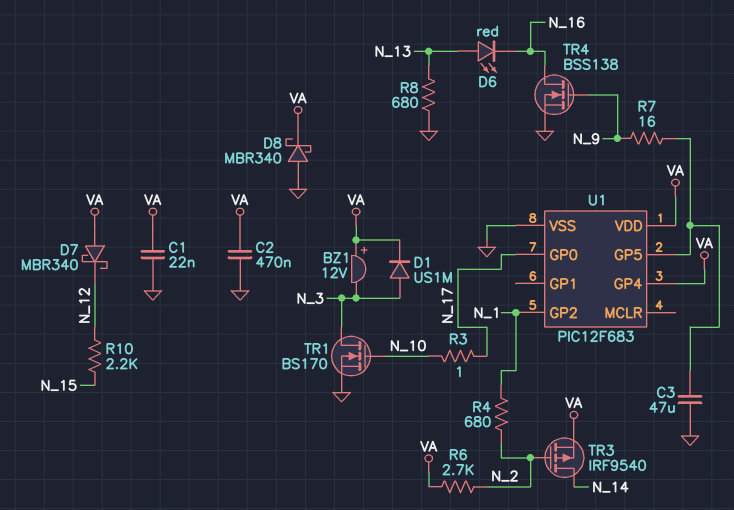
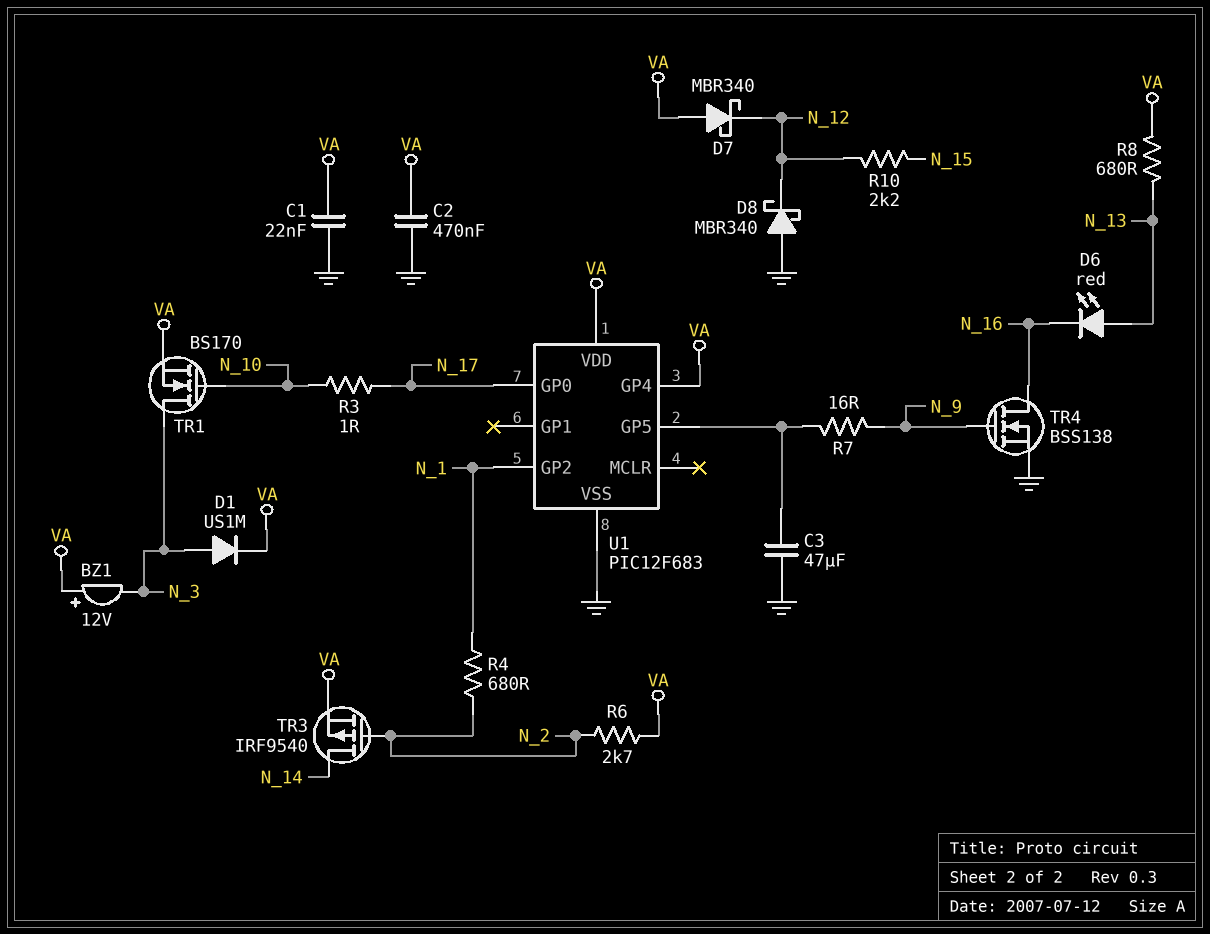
D8: schottky MBR340 (A GND, K VA) -> schottky MBR340 (A GND, K N_12)
R8: 680 (GND, N_13) -> 680 (N_13, VA)
TR1: NMOS BS170 (G N_10, D N_3, S GND) -> NMOS BS170 (G N_10, D N_3, S VA)

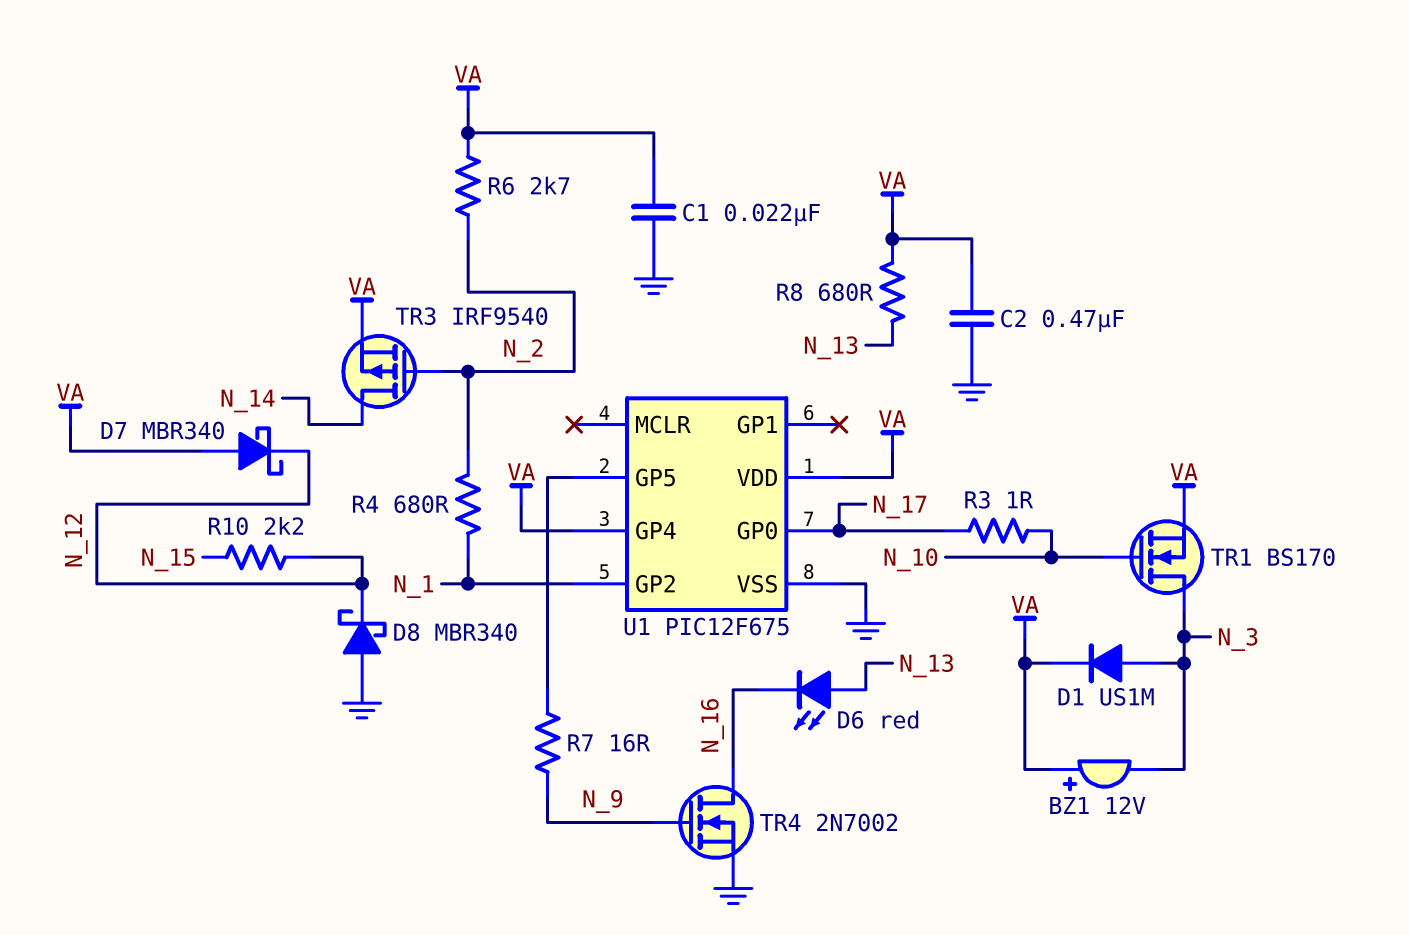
C3: 47uF (GND, U1/GP5) -> none
TR4: NMOS BSS138 (G N_9, D N_16, S GND) -> NMOS 2N7002 (G N_9, D N_16, S GND)
U1: PIC12F683 -> PIC12F675

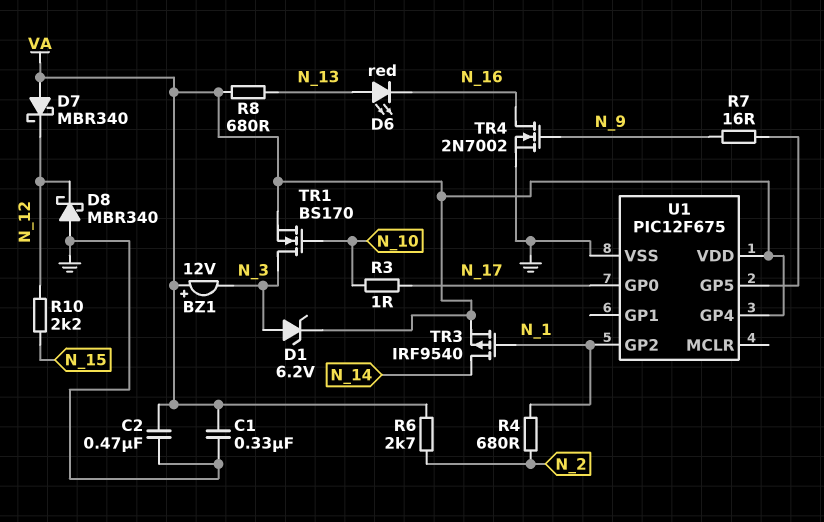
C1: 22nF (GND, VA) -> 330nF (GND, VA)
D1: diode US1M (A N_3, K VA) -> zener 6.2V (A N_3, K VA)
TR3: PMOS IRF9540 (G N_2, D N_14, S VA) -> PMOS IRF9540 (G N_1, D N_14, S VA)

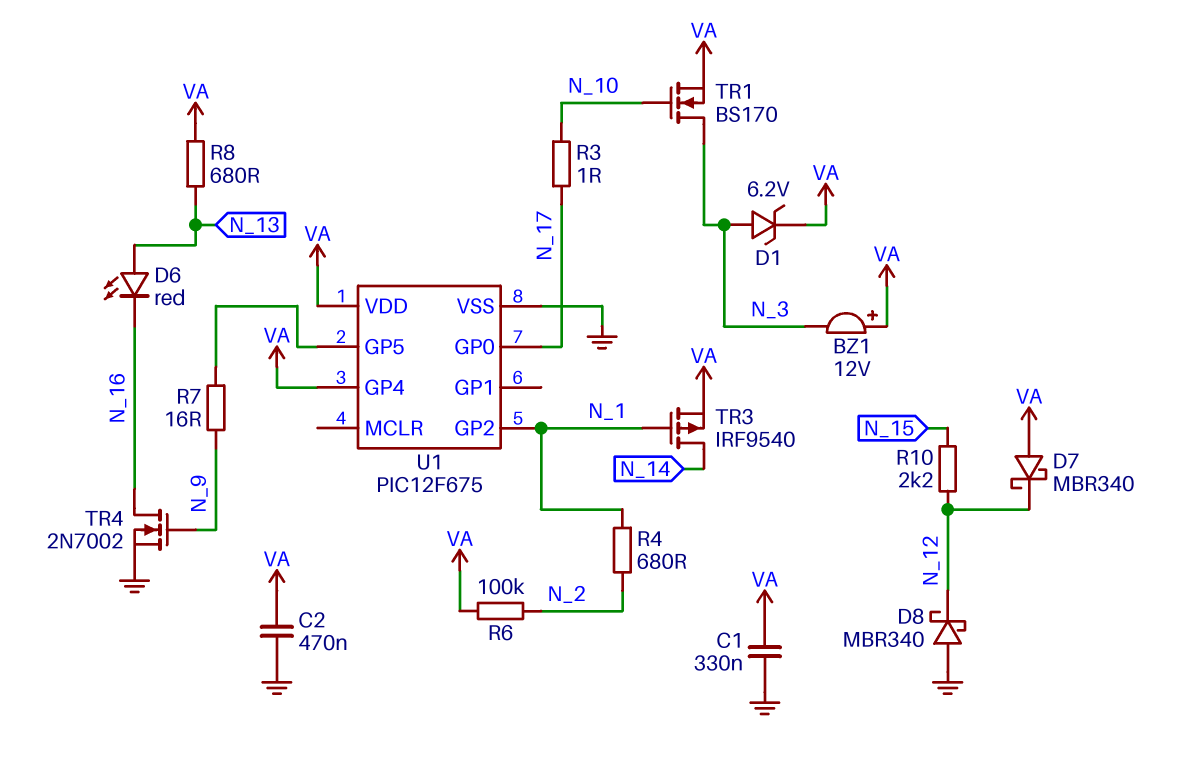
R6: 2.7k (N_2, VA) -> 100k (N_2, VA)

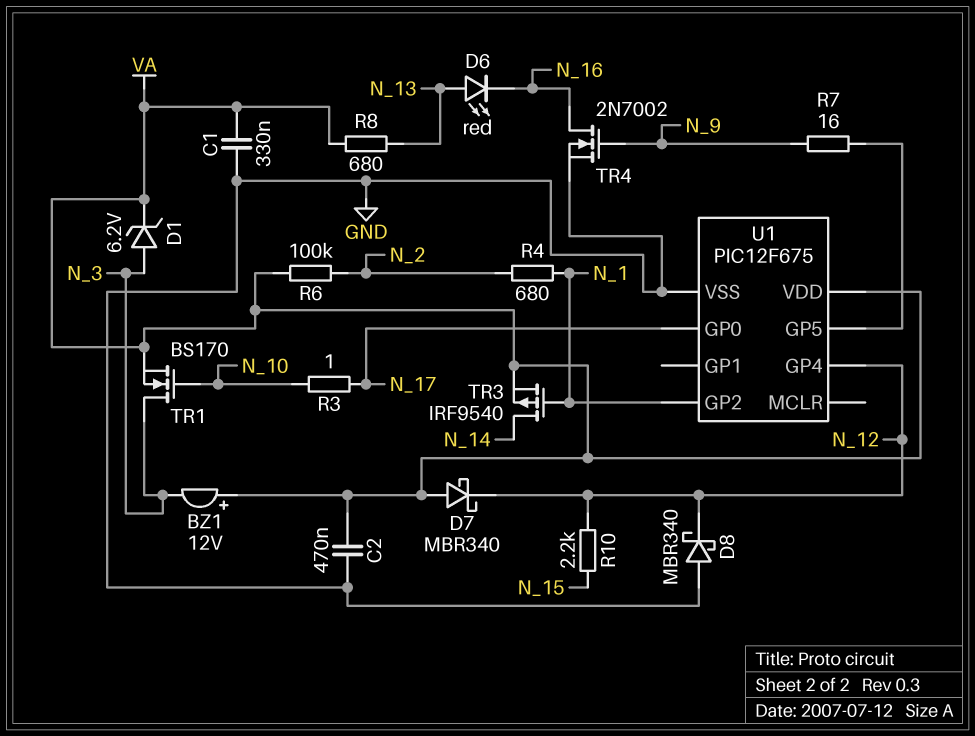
U1 pin GP4: VA -> N_12

